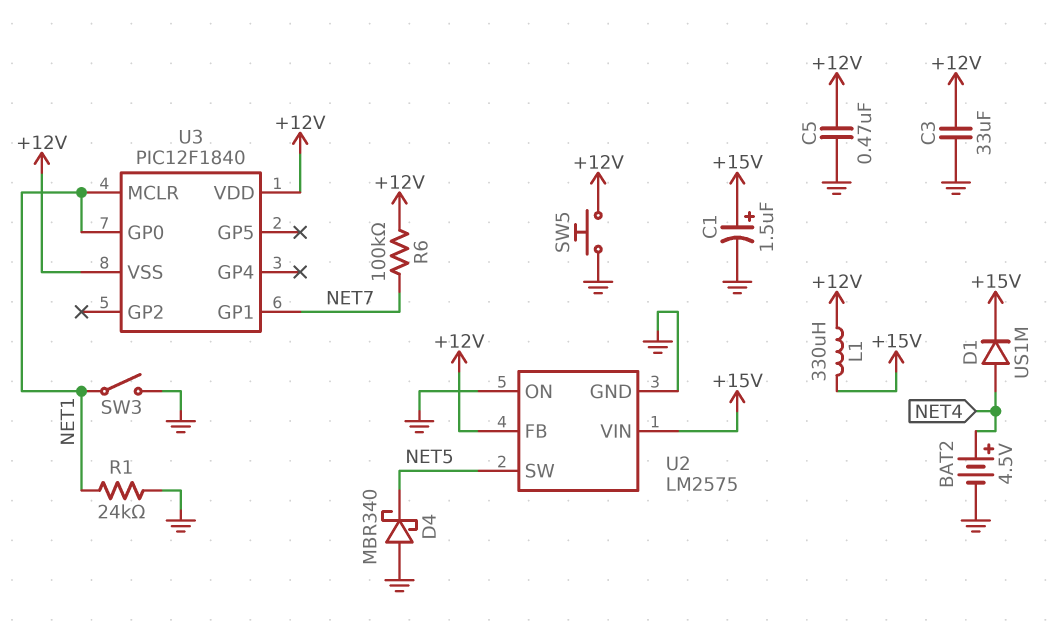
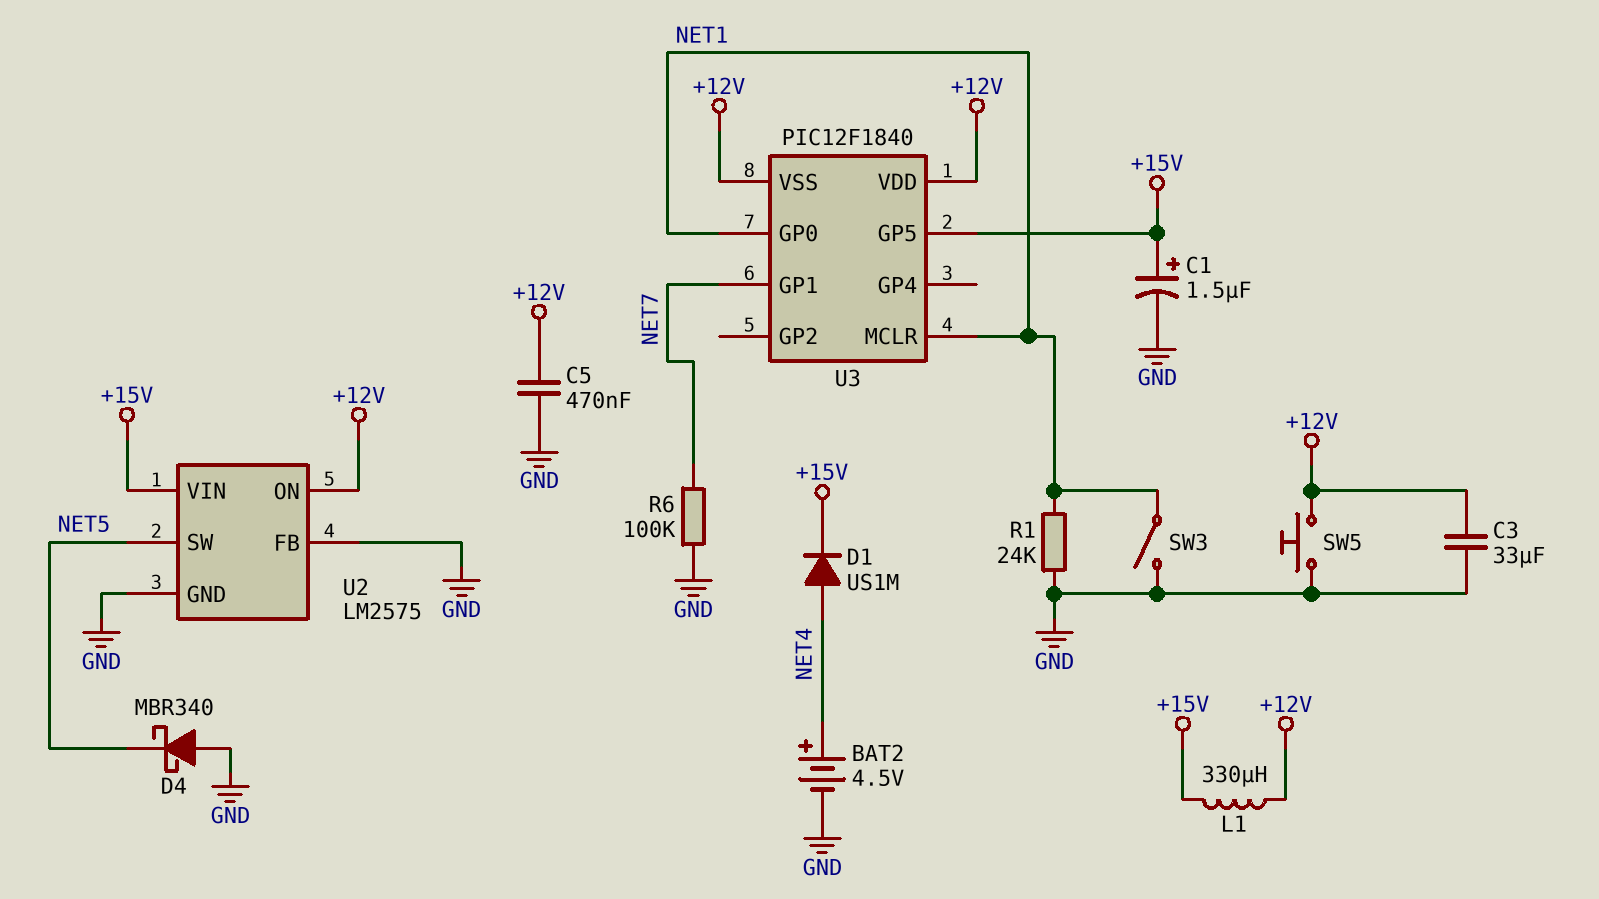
R6: 100k (+12V, NET7) -> 100k (GND, NET7)
U2 pin FB: +12V -> GND
U2 pin ON: GND -> +12V
U3 pin GP5: none -> +15V

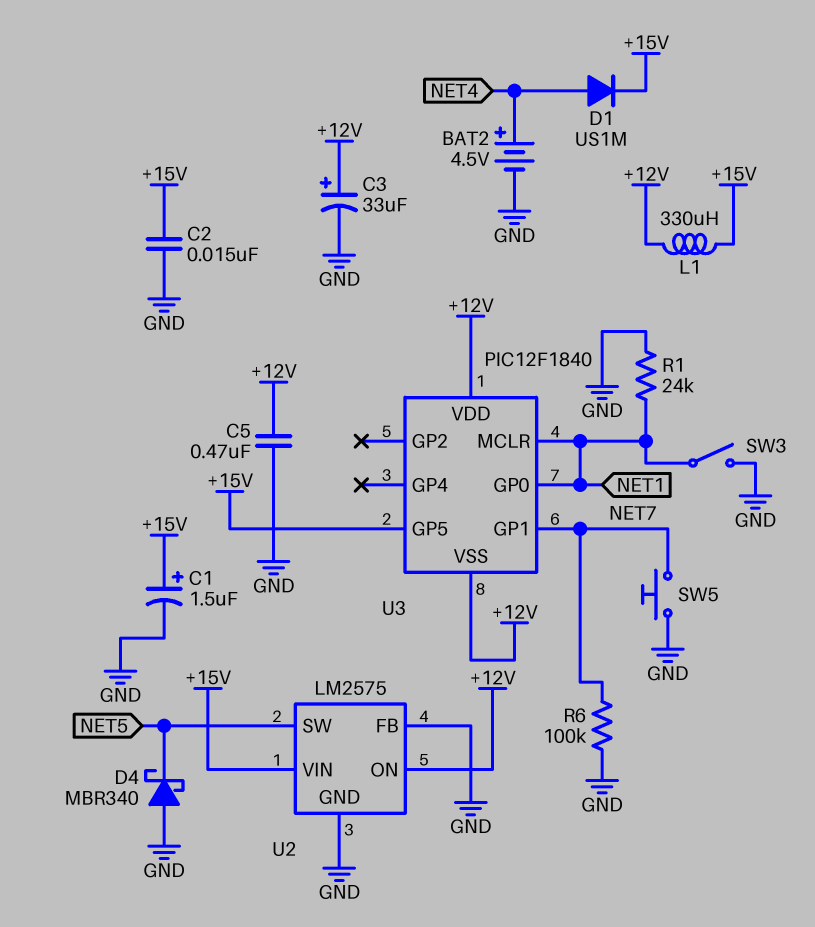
C2: none -> 15nF (+15V, GND)
C3: 33uF (+12V, GND) -> 33uF (plus +12V, minus GND)
SW5: button (+12V, GND) -> button (GND, NET7)

